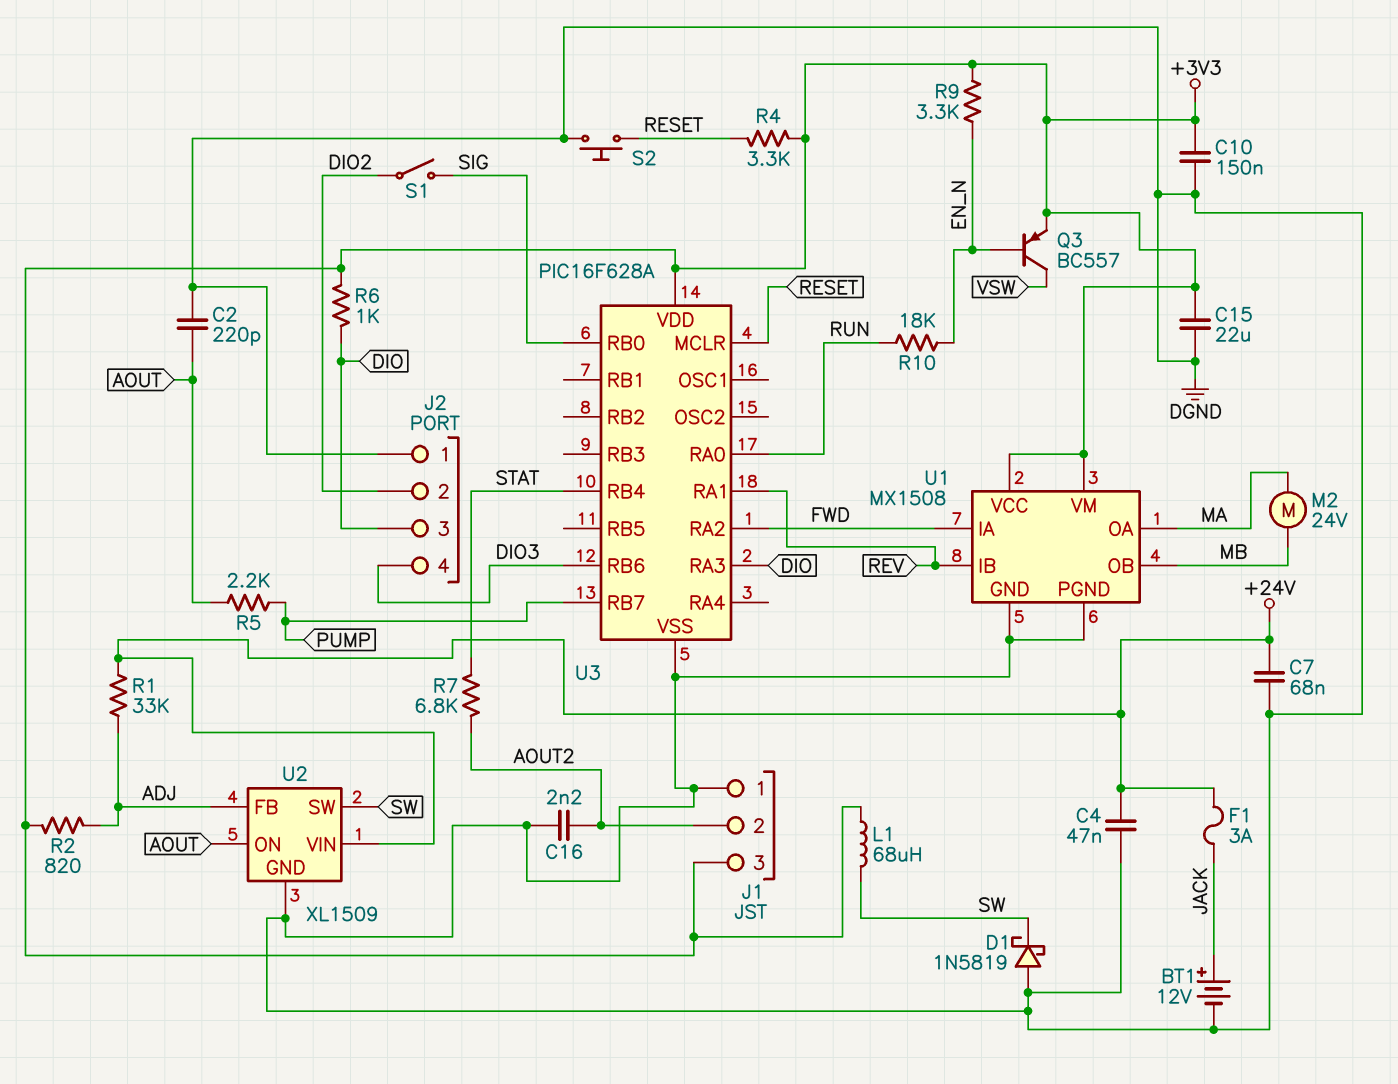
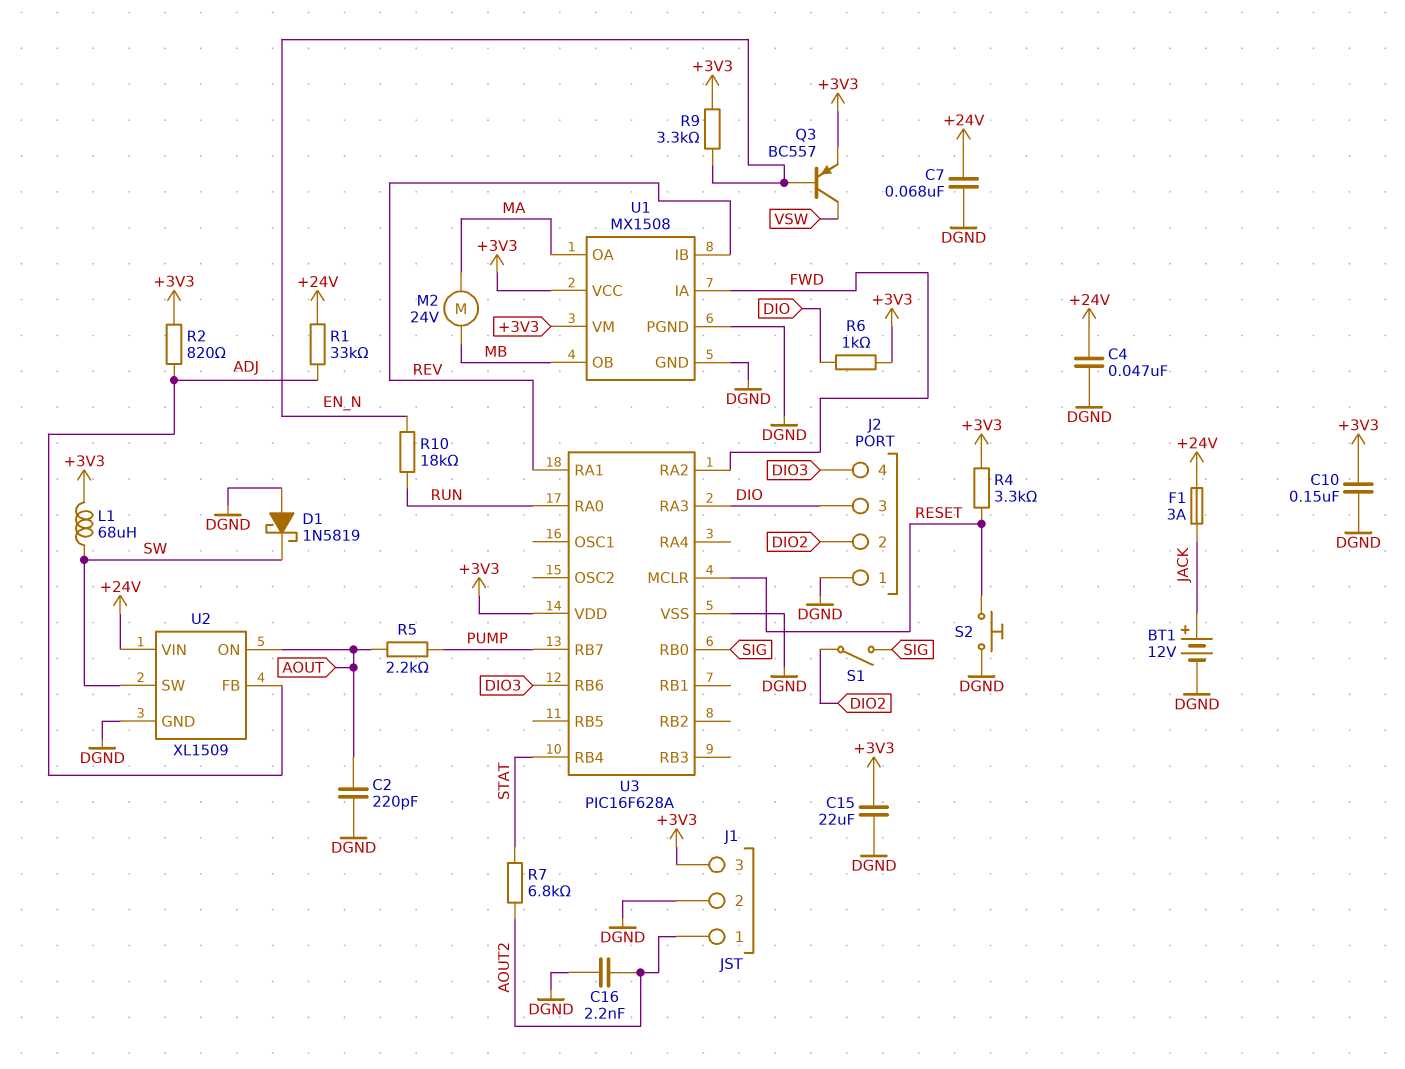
J1 pin 1: DGND -> AOUT2
J1 pin 2: AOUT2 -> DGND

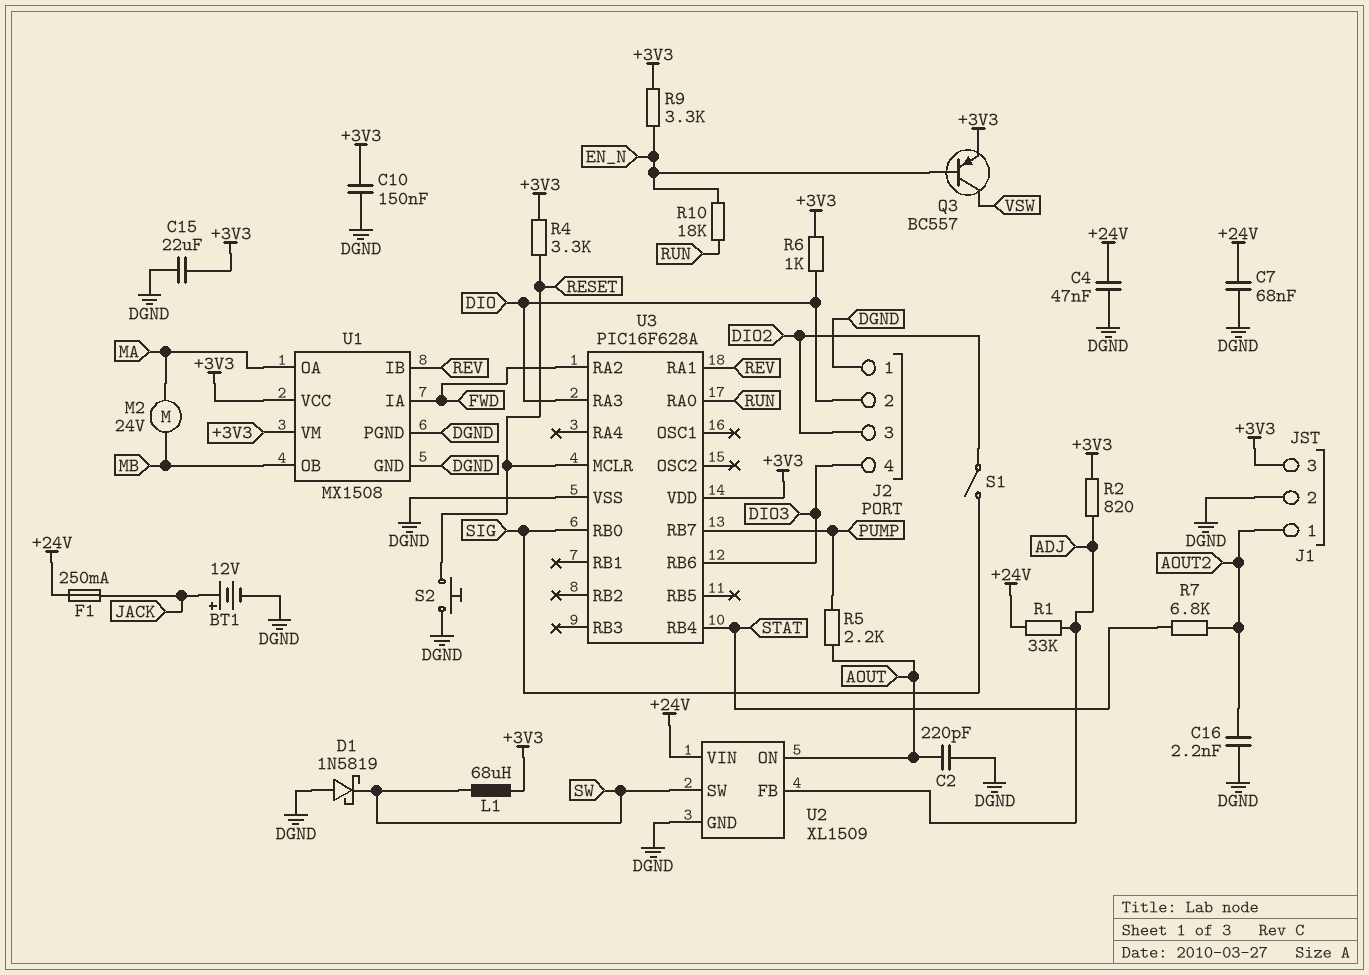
F1: 3A (+24V, JACK) -> 250mA (+24V, JACK)
J2 pin 2: DIO2 -> DIO
J2 pin 3: DIO -> DIO2

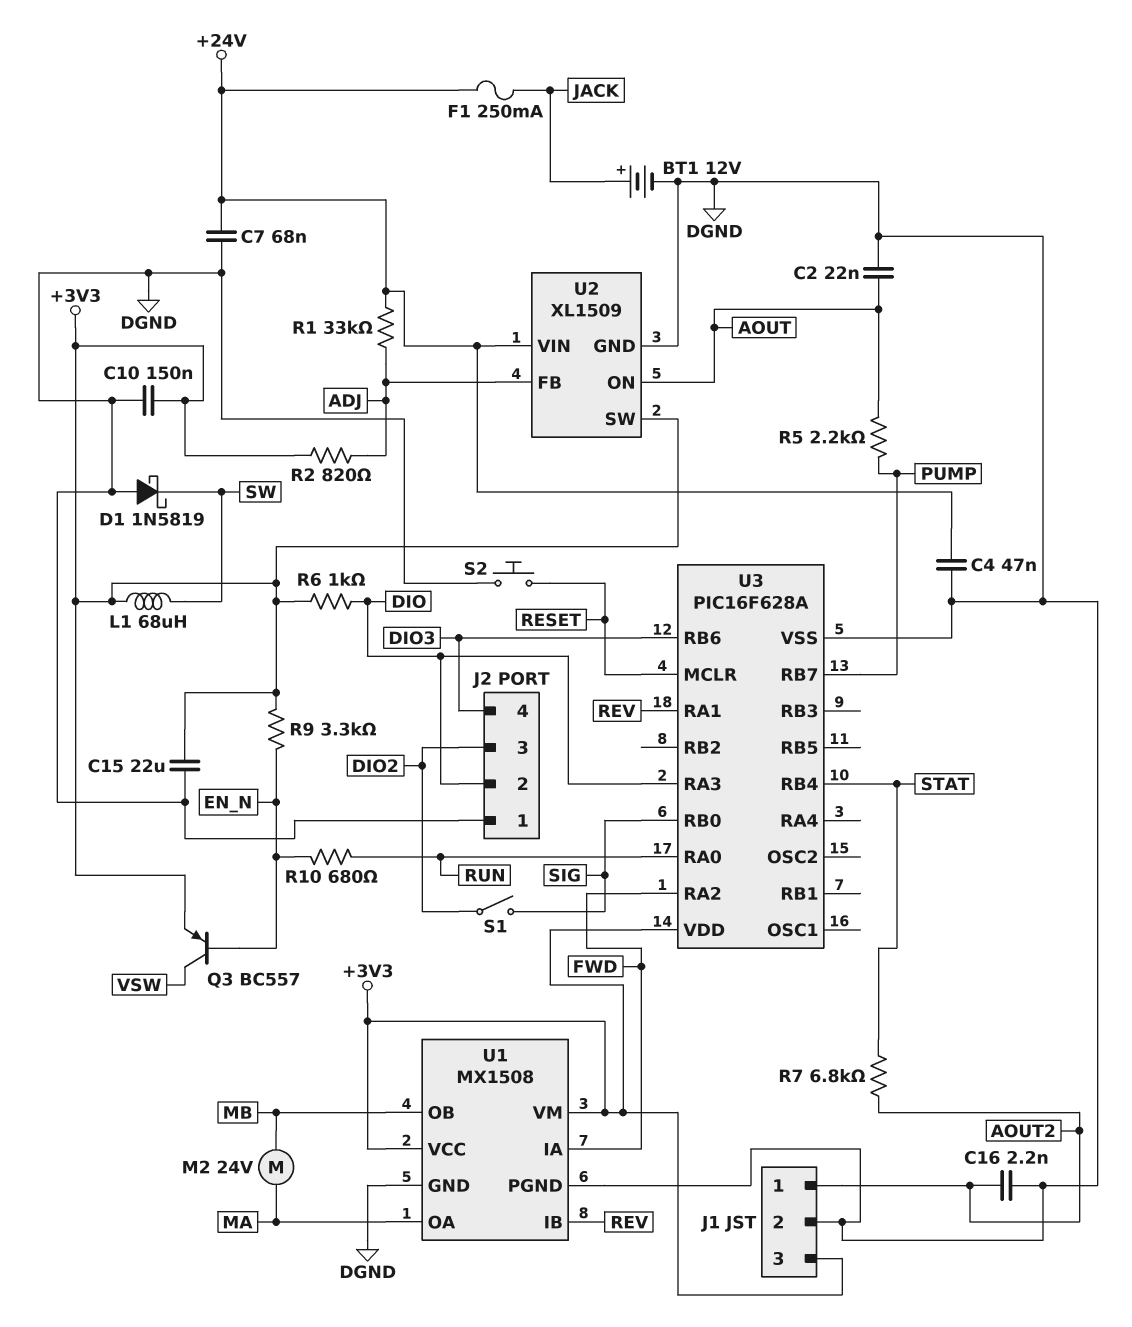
C2: 220pF (AOUT, DGND) -> 22nF (AOUT, DGND)
R4: 3.3k (+3V3, RESET) -> none
R10: 18k (EN_N, RUN) -> 680 (EN_N, RUN)
U2 pin SW: SW -> +3V3

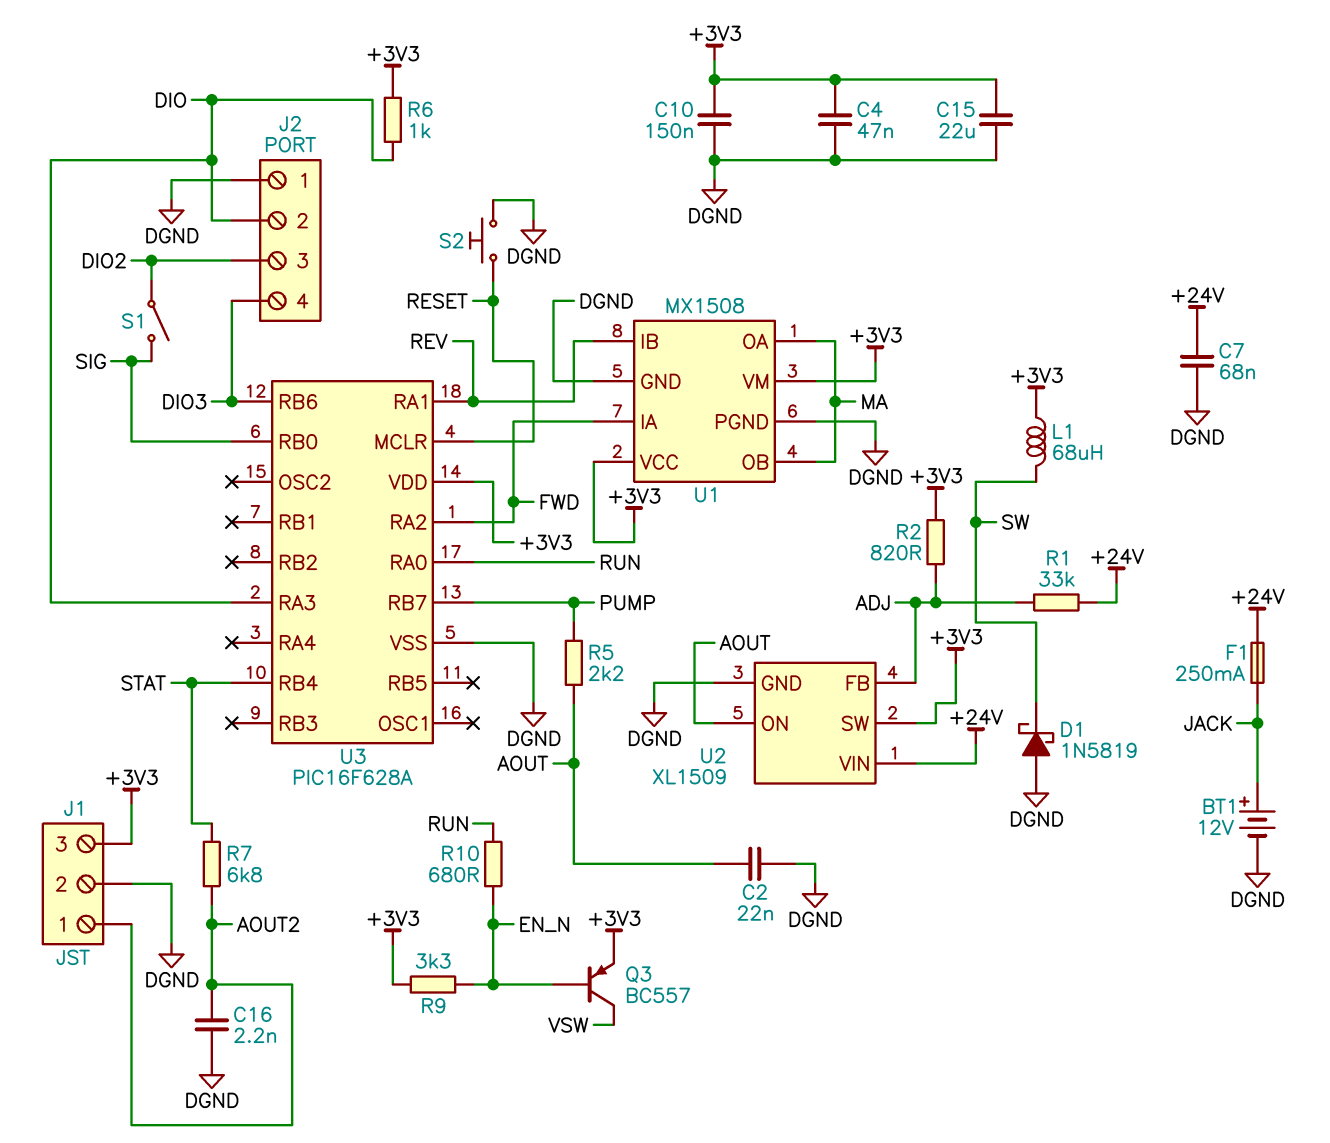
C4: 47nF (+24V, DGND) -> 47nF (+3V3, DGND)
M2: motor 24V (MA, MB) -> none
U1 pin OB: MB -> MA

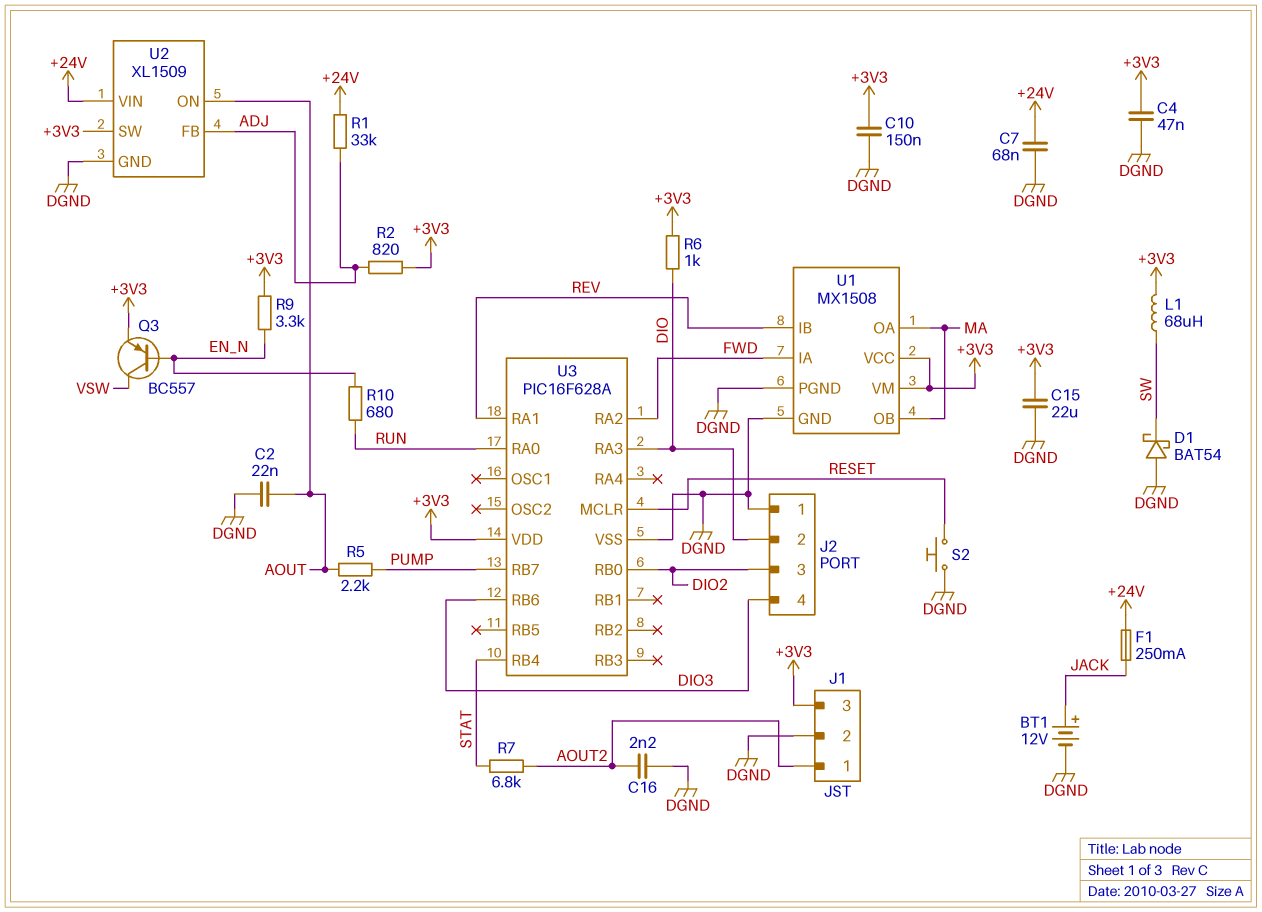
D1: schottky 1N5819 (A DGND, K SW) -> schottky BAT54 (A DGND, K SW)
S1: switch (DIO2, SIG) -> none
U3 pin RB0: SIG -> DIO2

